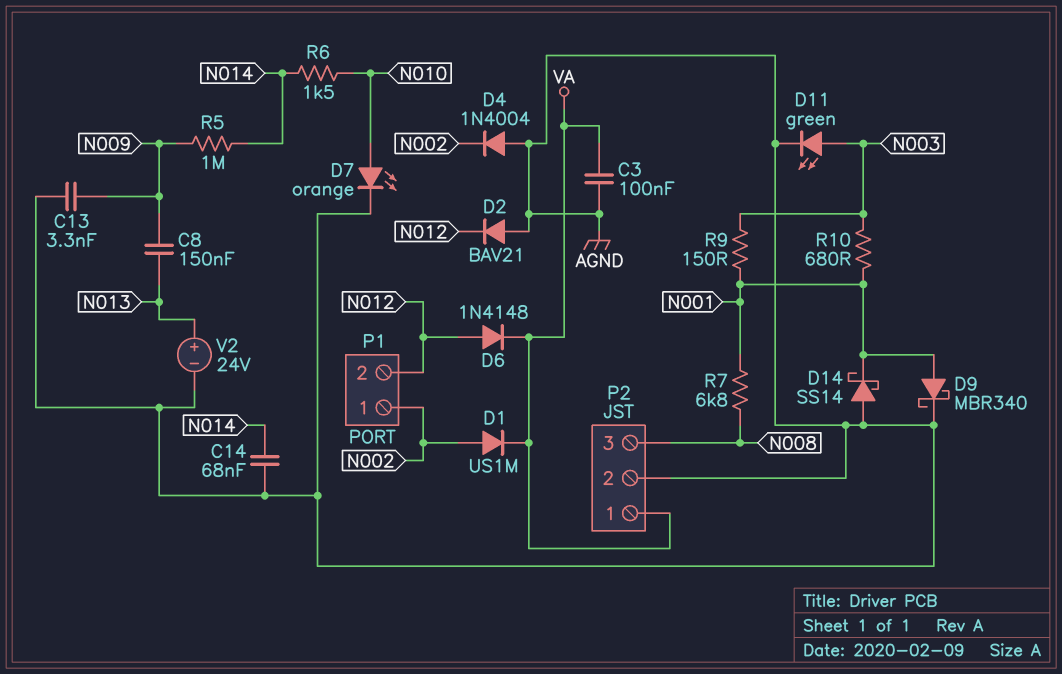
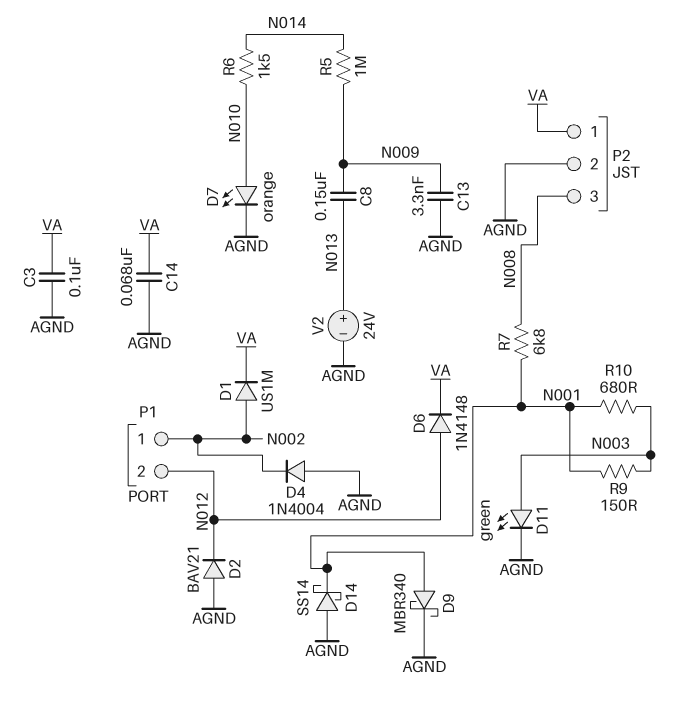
C14: 68nF (AGND, N014) -> 68nF (AGND, VA)

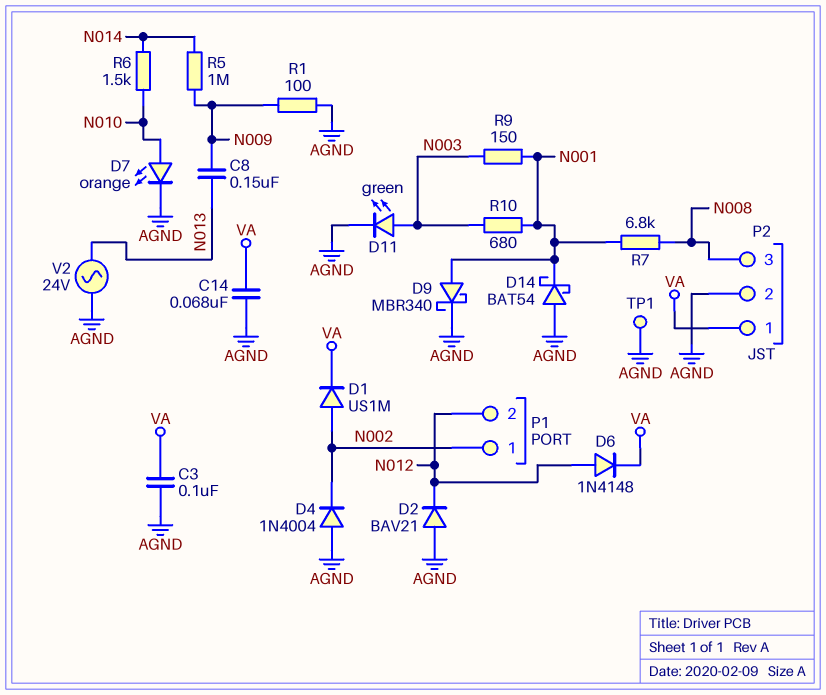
C13: 3.3nF (AGND, N009) -> none
D14: schottky SS14 (A AGND, K N001) -> schottky BAT54 (A AGND, K N001)
R1: none -> 100 (AGND, N009)
TP1: none -> test point (AGND)
V2: 24V (plus N013, minus AGND) -> AC 24V (AGND, N013)

